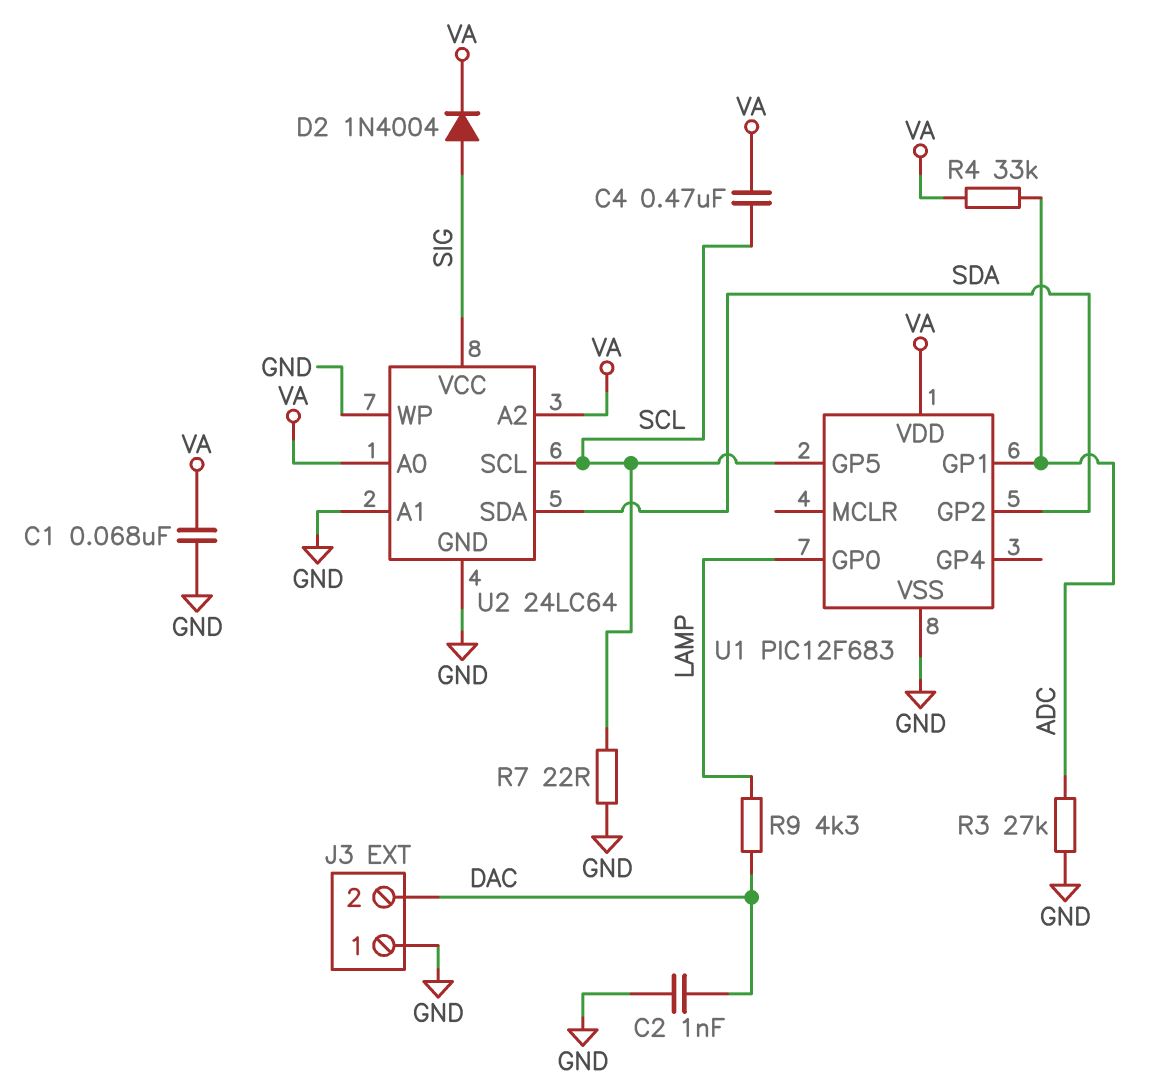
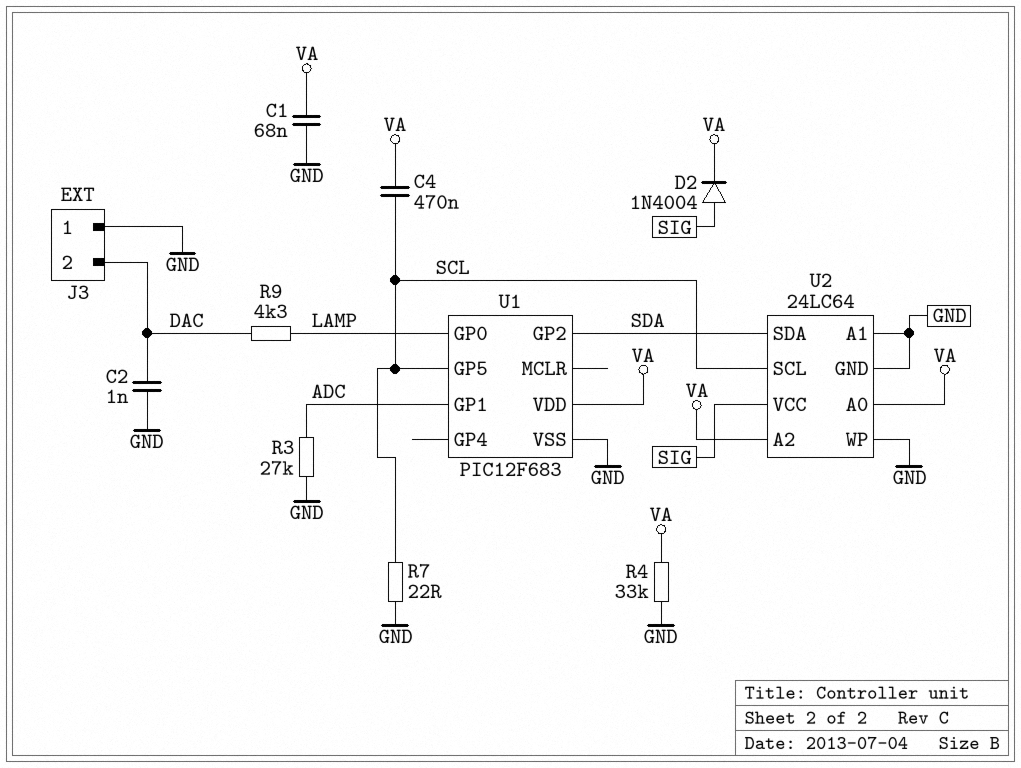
R4: 33k (ADC, VA) -> 33k (GND, VA)

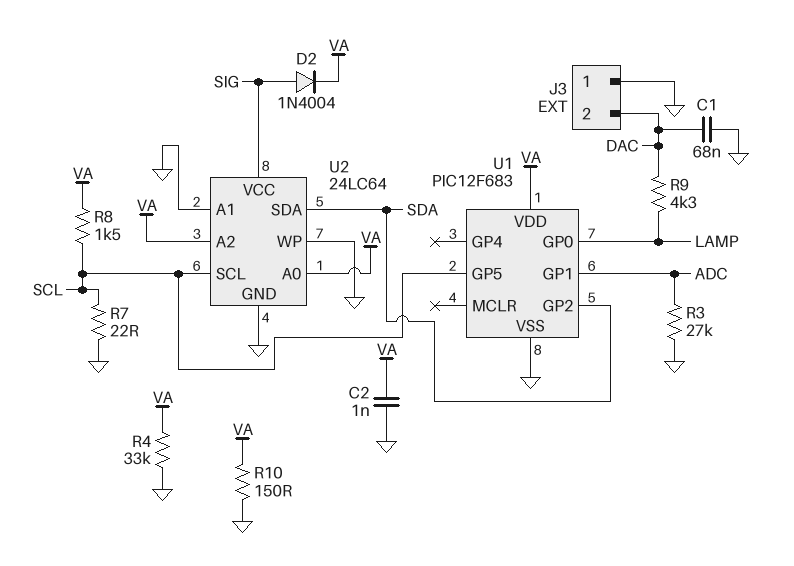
C1: 68nF (GND, VA) -> 68nF (DAC, GND)
C2: 1nF (DAC, GND) -> 1nF (GND, VA)
C4: 470nF (SCL, VA) -> none
R8: none -> 1.5k (SCL, VA)
R10: none -> 150 (GND, VA)

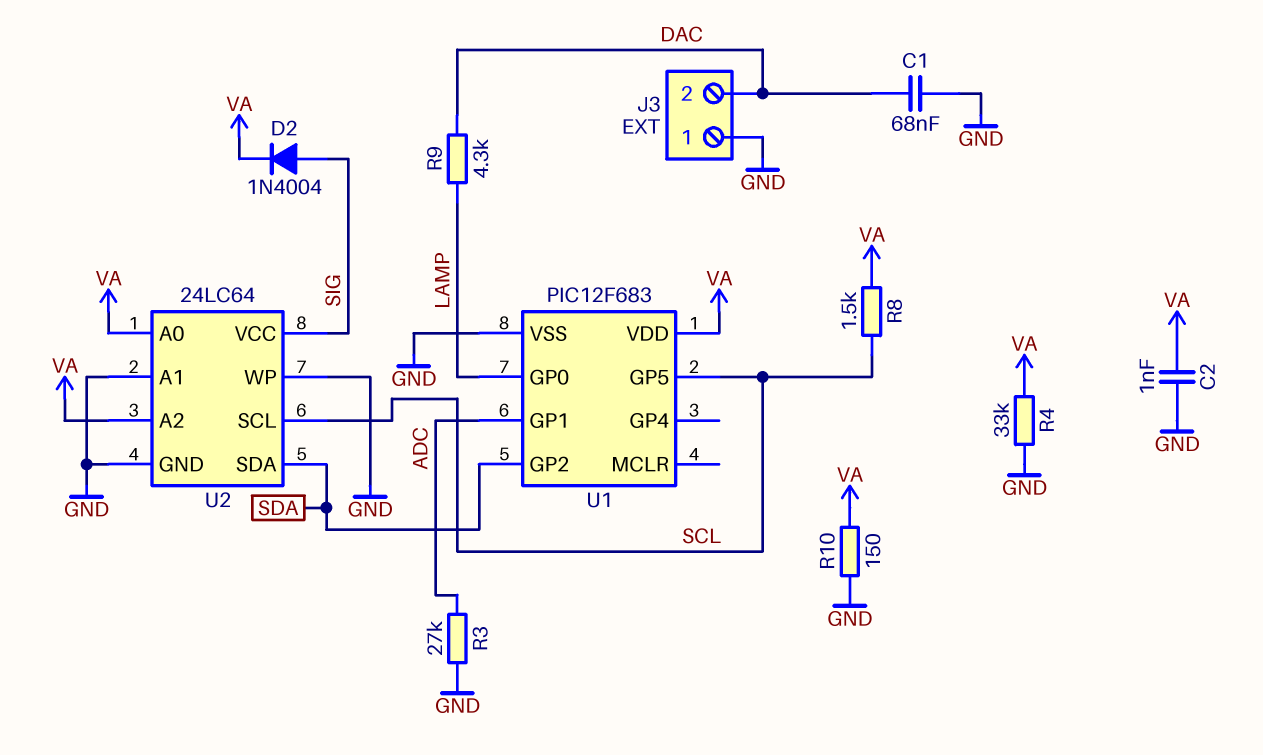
R7: 22 (GND, SCL) -> none

